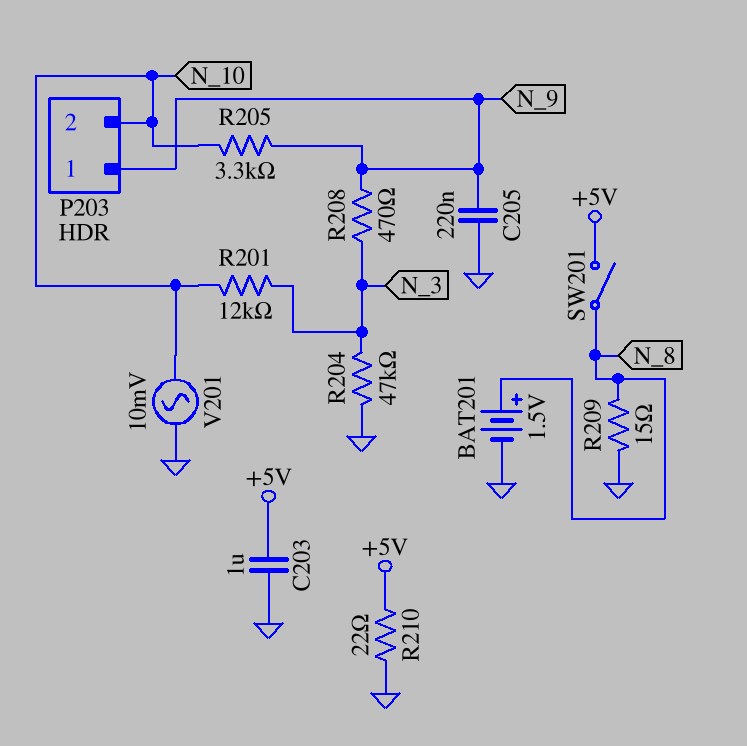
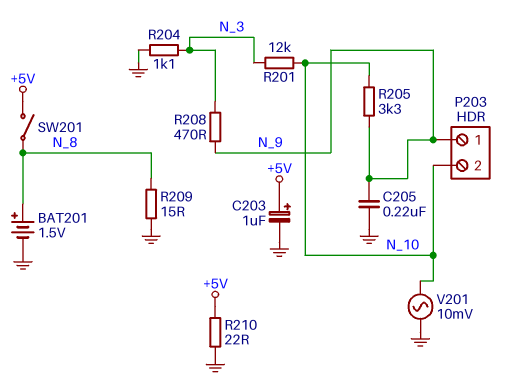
C203: 1uF (+5V, GND) -> 1uF (plus +5V, minus GND)
R204: 47k (GND, N_3) -> 1.1k (GND, N_3)

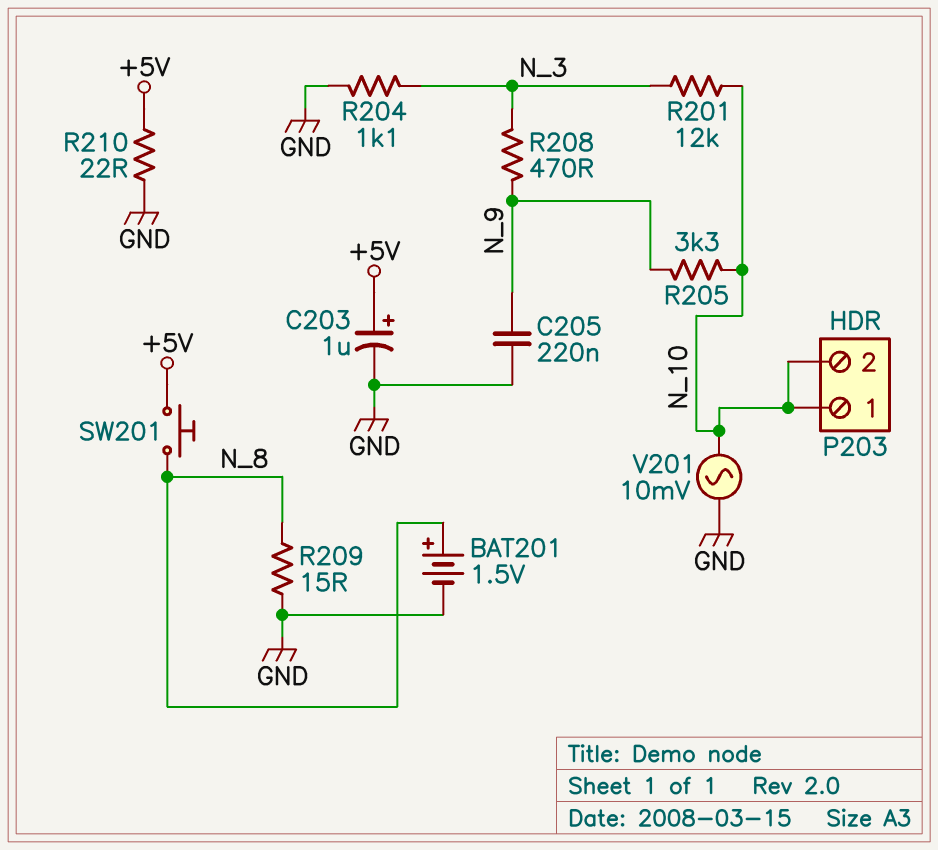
P203 pin 1: N_9 -> N_10
SW201: switch (+5V, N_8) -> button (+5V, N_8)

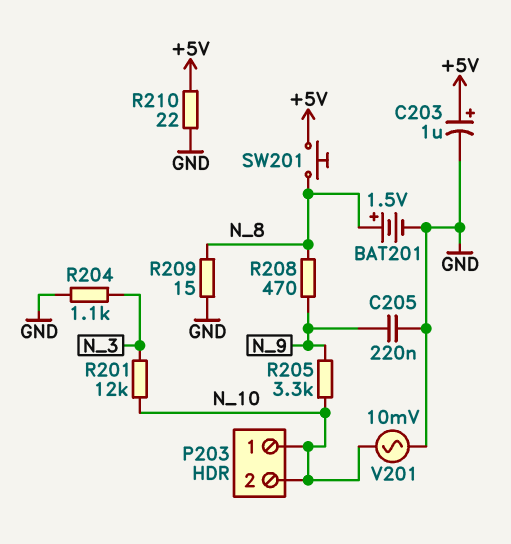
R208: 470 (N_3, N_9) -> 470 (N_8, N_9)

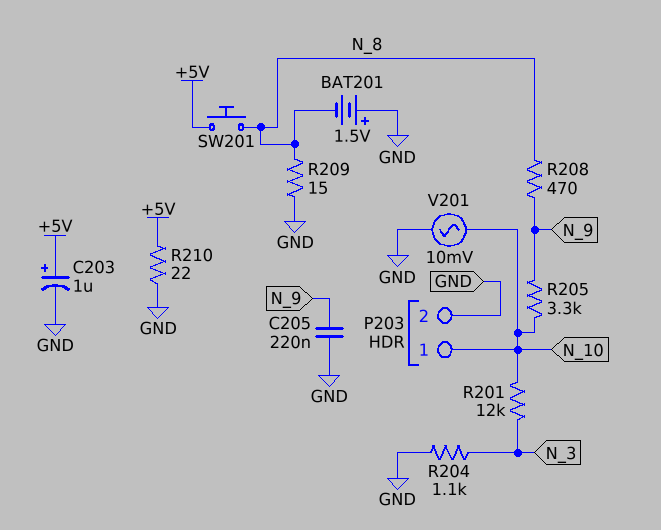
BAT201: 1.5V (plus N_8, minus GND) -> 1.5V (plus GND, minus N_8)
P203 pin 2: N_10 -> GND

